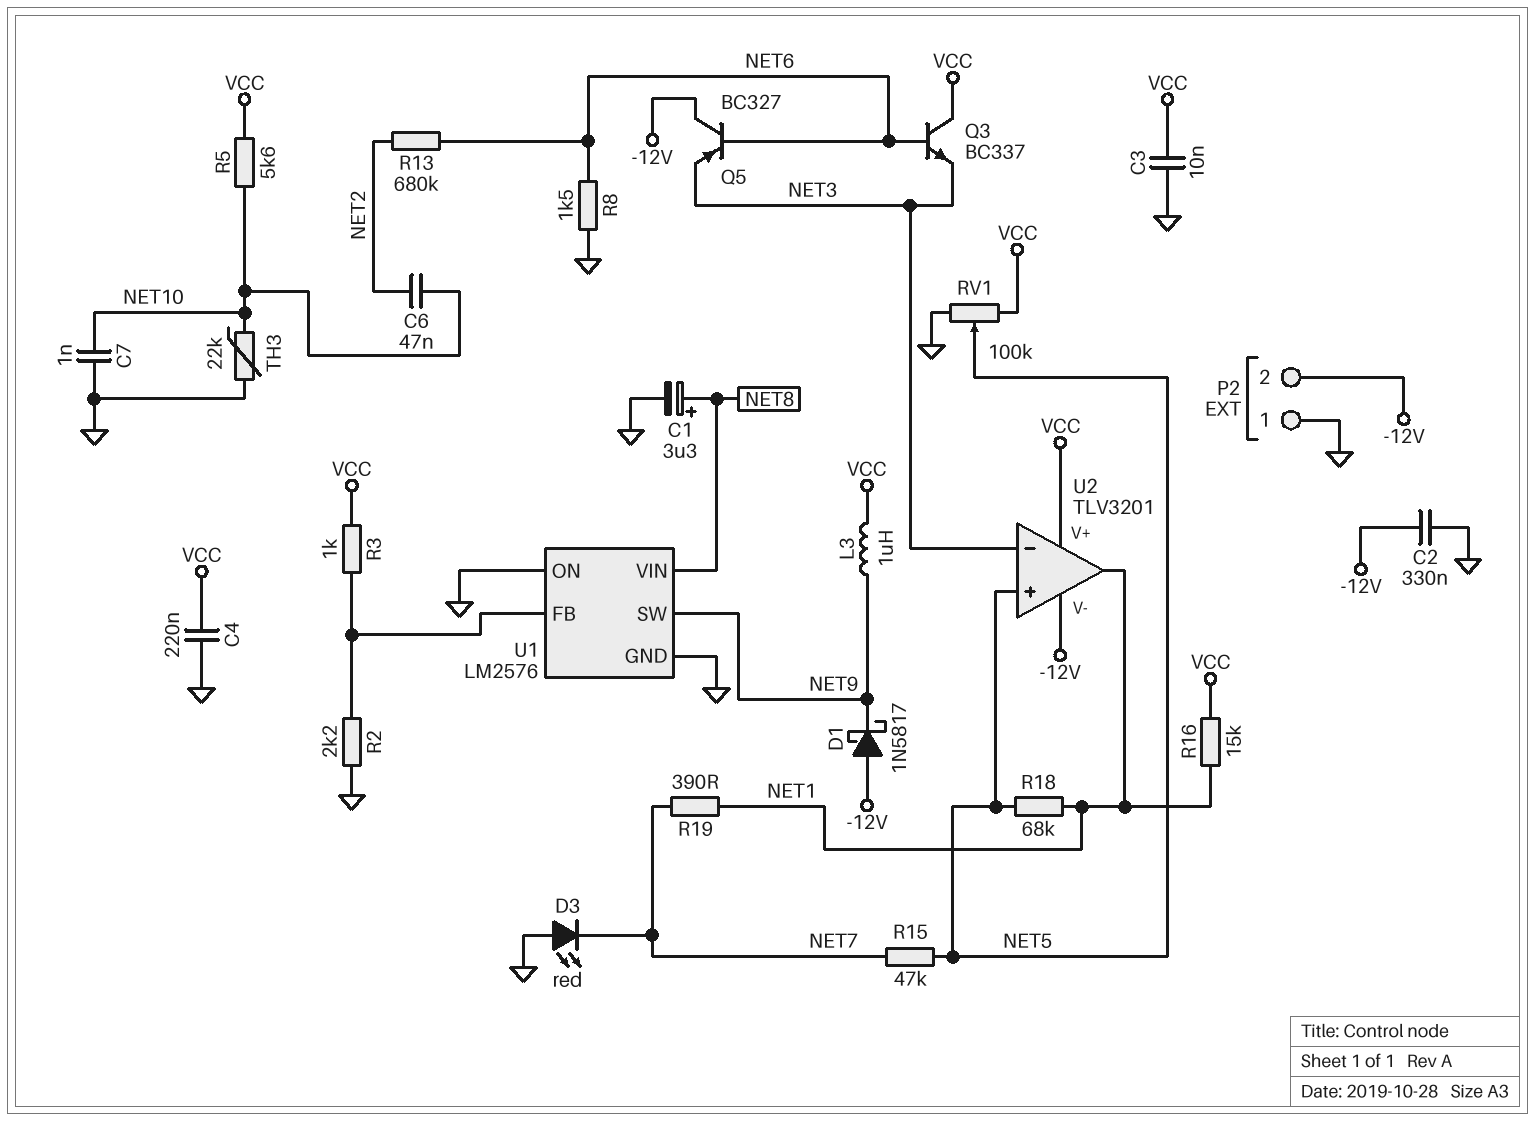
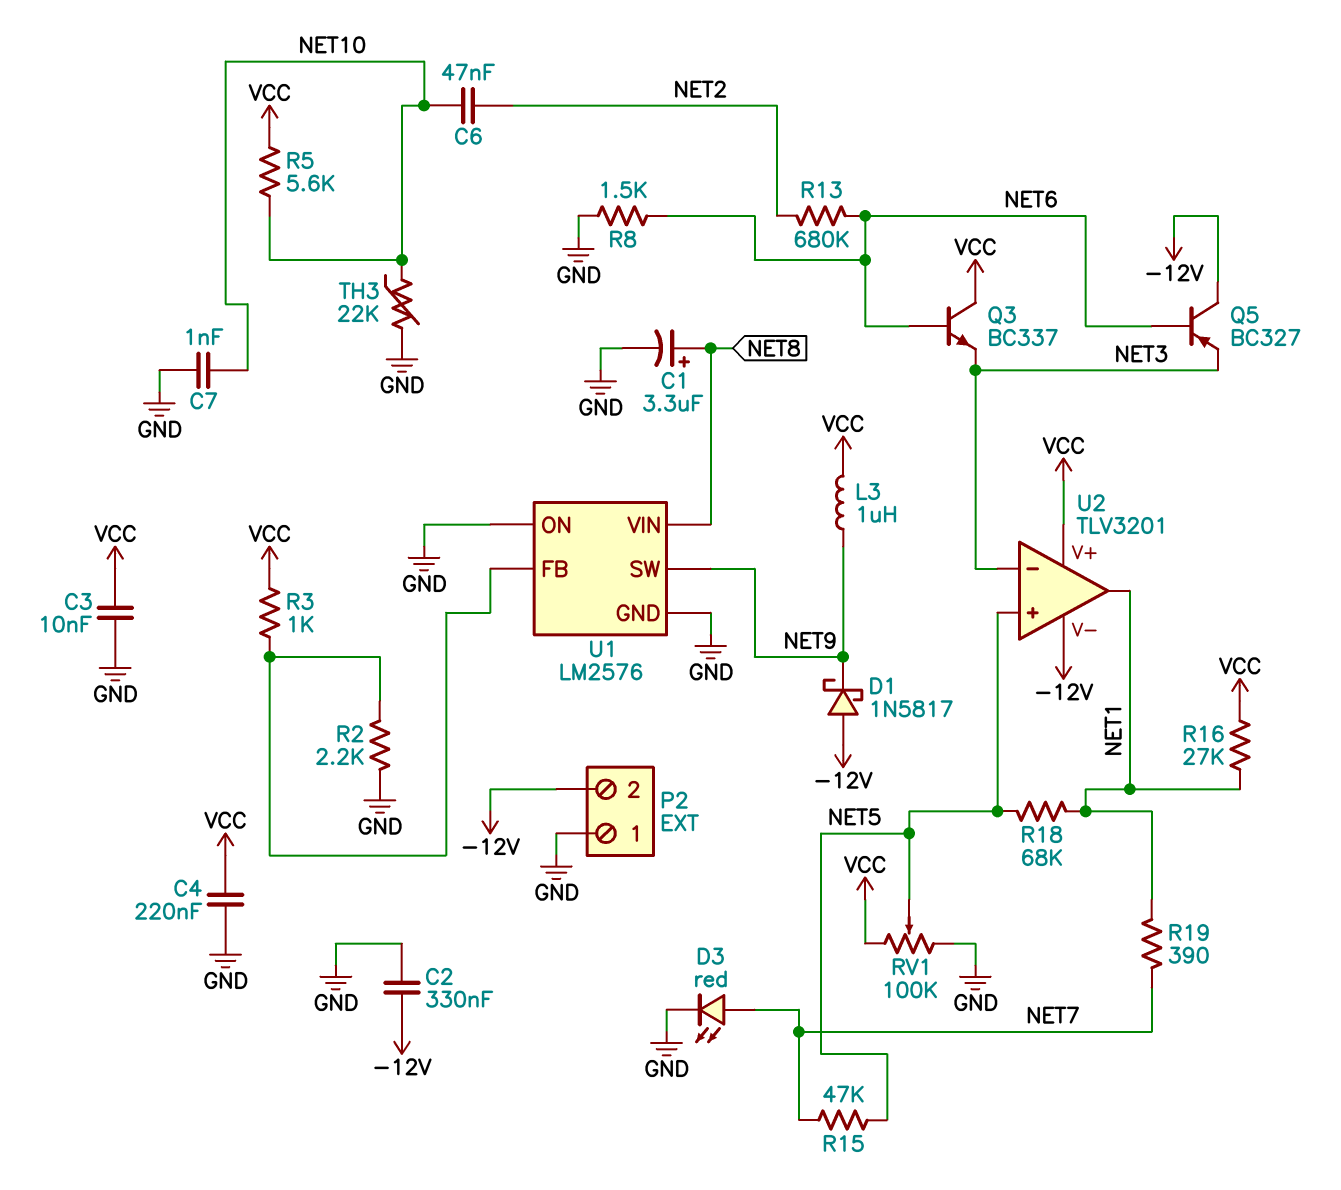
D3: LED red (A GND, K NET7) -> LED red (A NET7, K GND)
R16: 15k (NET1, VCC) -> 27k (NET1, VCC)

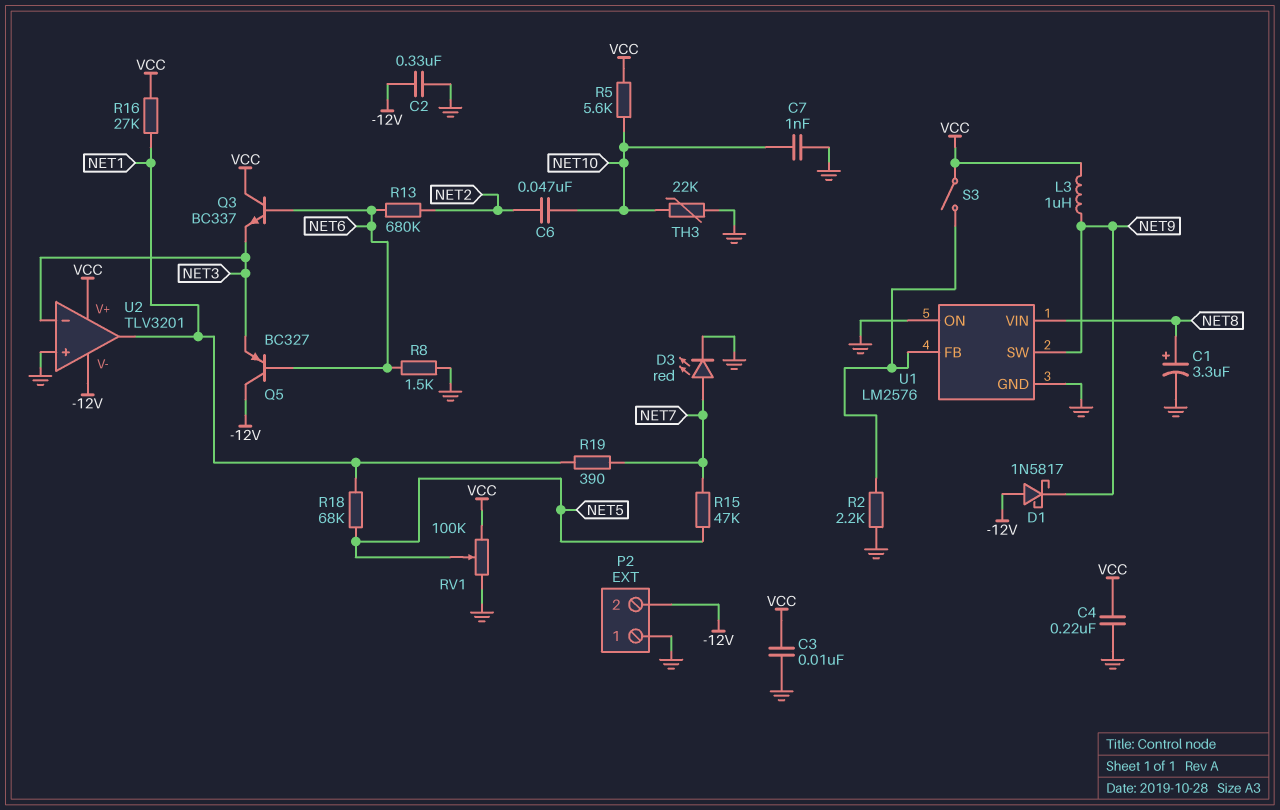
R3: 1k (U1/FB, VCC) -> none
S3: none -> switch (U1/FB, VCC)
U2 pin in+: NET5 -> GND

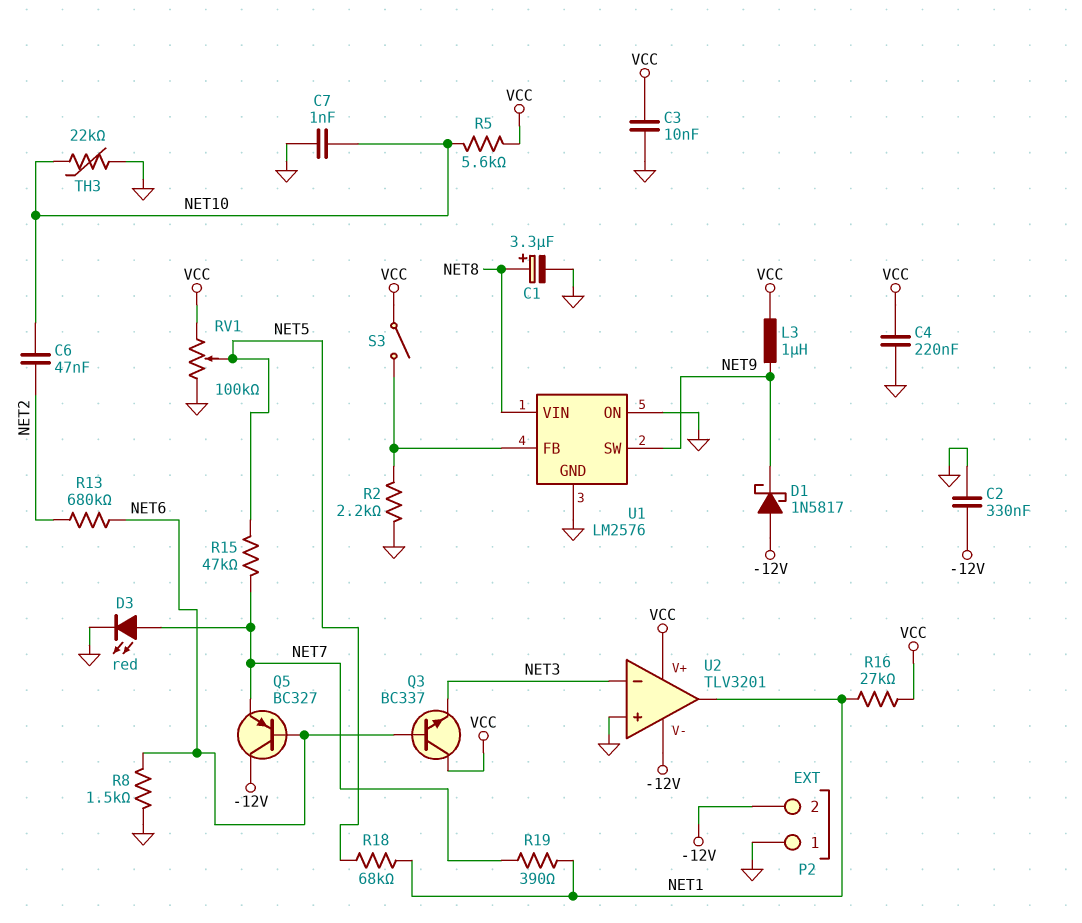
Q5: PNP BC327 (B NET6, C -12V, E NET3) -> PNP BC327 (B NET6, C -12V, E NET7)

